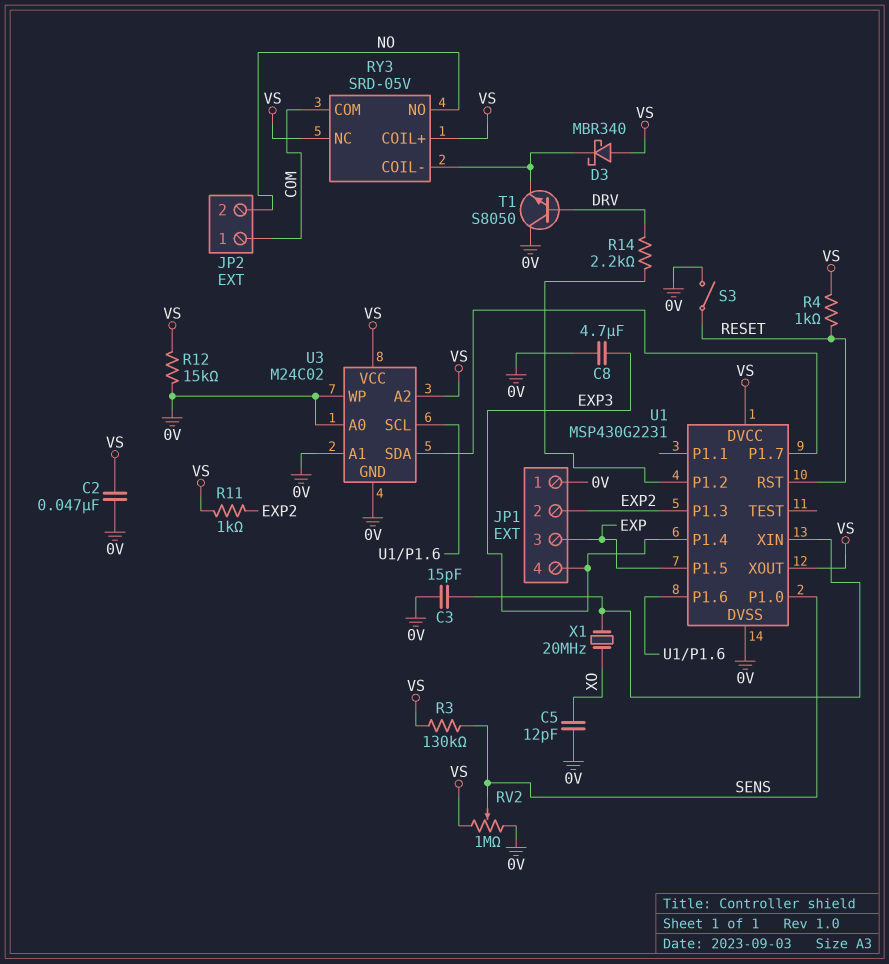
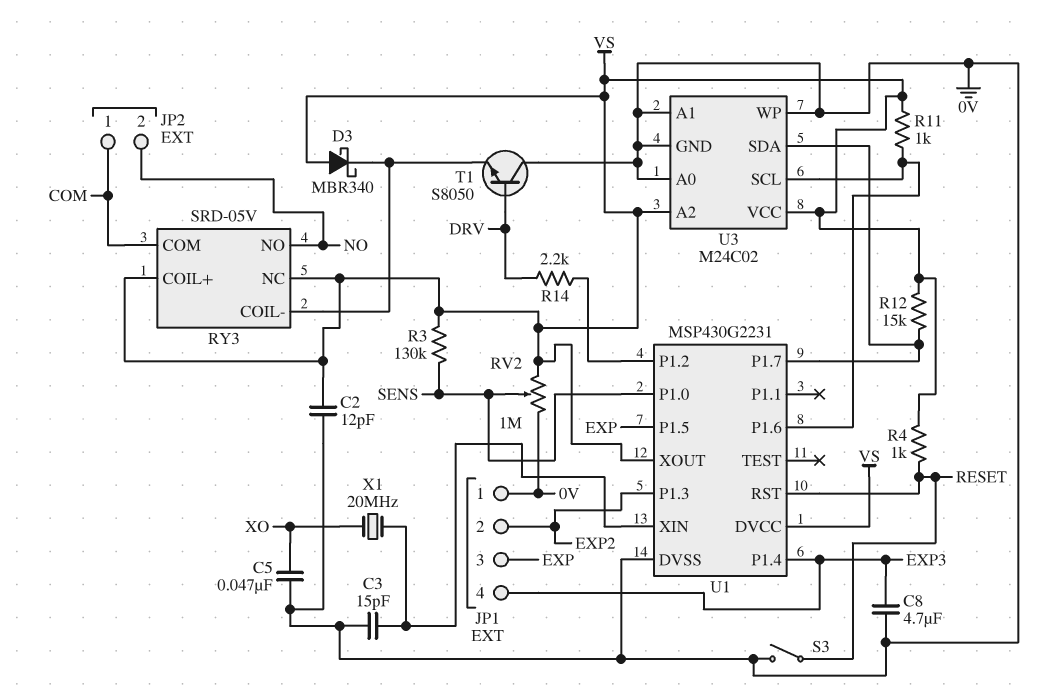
C2: 47nF (0V, VS) -> 12pF (0V, VS)
C5: 12pF (0V, XO) -> 47nF (0V, XO)
R11: 1k (EXP2, VS) -> 1k (U1/P1.6, VS)
R12: 15k (0V, VS) -> 15k (U1/P1.7, VS)

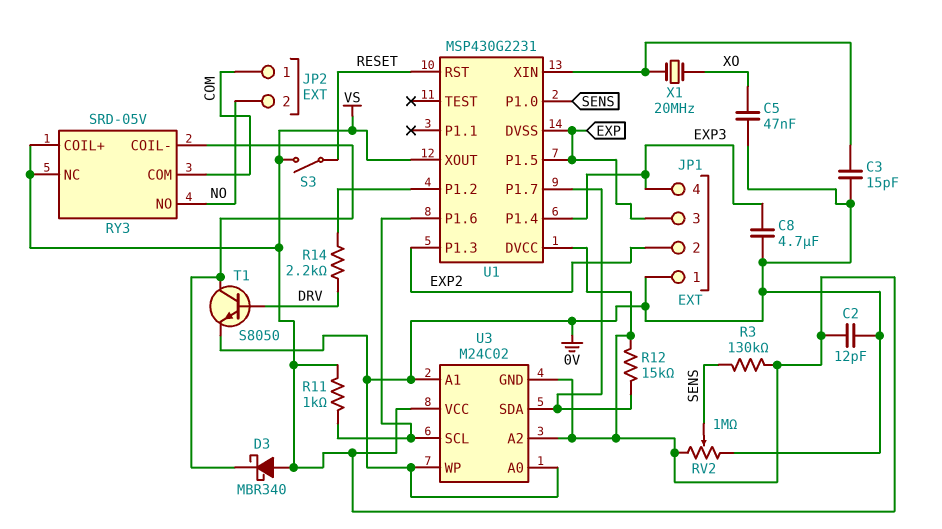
R4: 1k (RESET, VS) -> none
S3: switch (0V, RESET) -> switch (RESET, VS)
T1: NPN S8050 (B DRV, C 0V, E RY3/COIL-) -> NPN S8050 (B DRV, C RY3/COIL-, E 0V)
U1 pin DVSS: 0V -> EXP
U3 pin GND: 0V -> VS

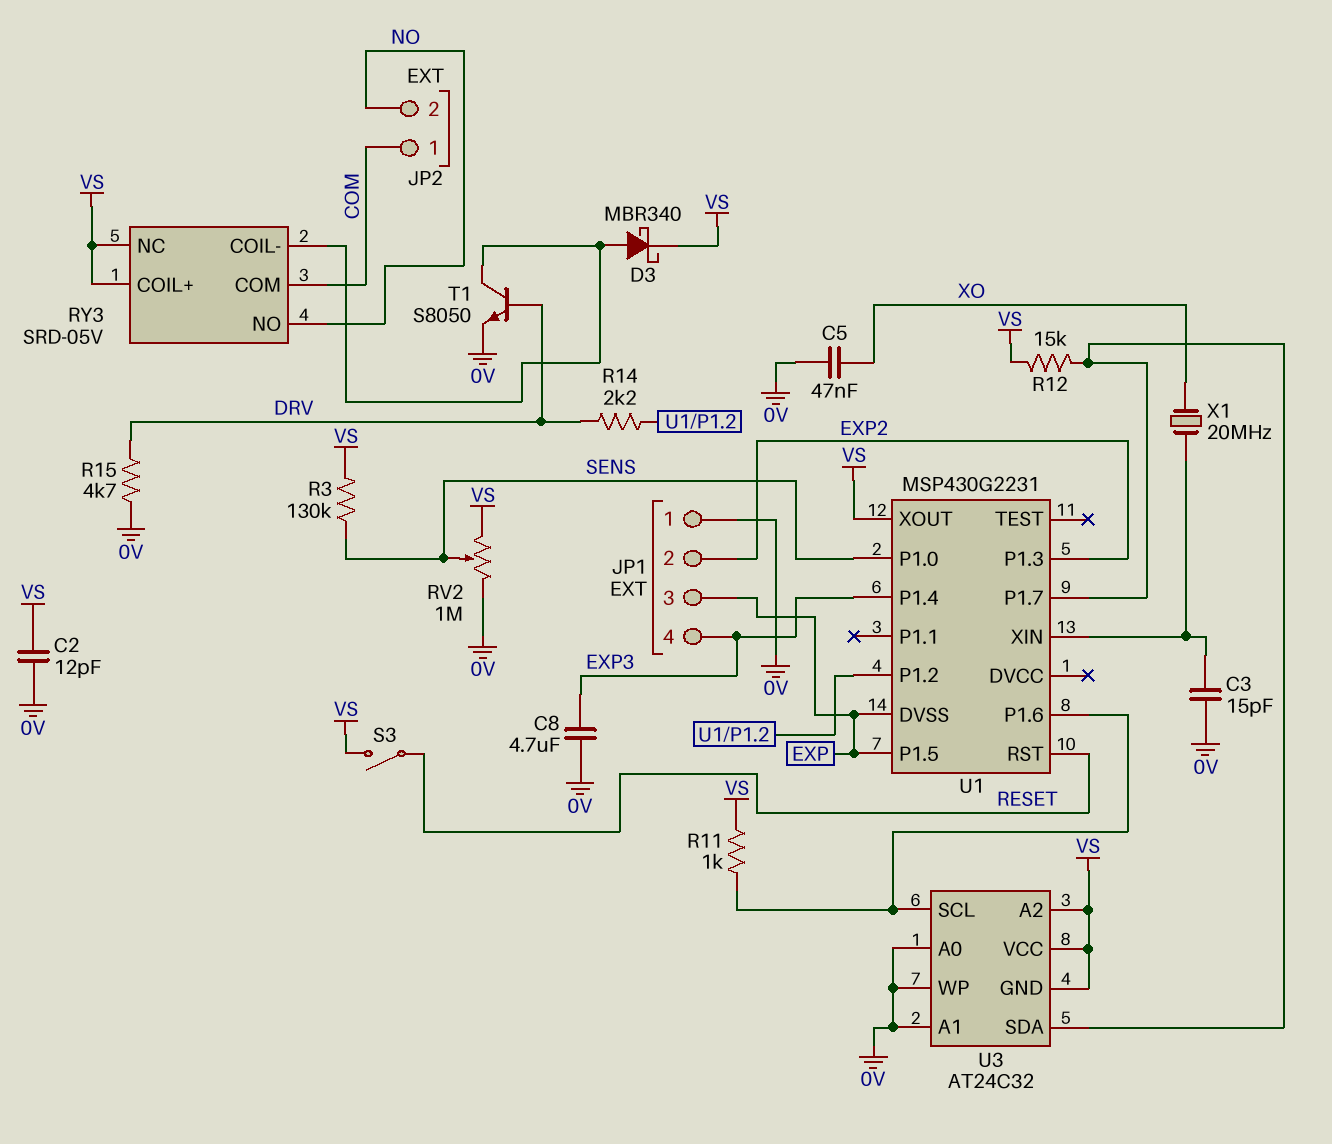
D3: schottky MBR340 (A VS, K RY3/COIL-) -> schottky MBR340 (A RY3/COIL-, K VS)
R15: none -> 4.7k (0V, DRV)
U1 pin DVCC: VS -> none
U3: M24C02 -> AT24C32

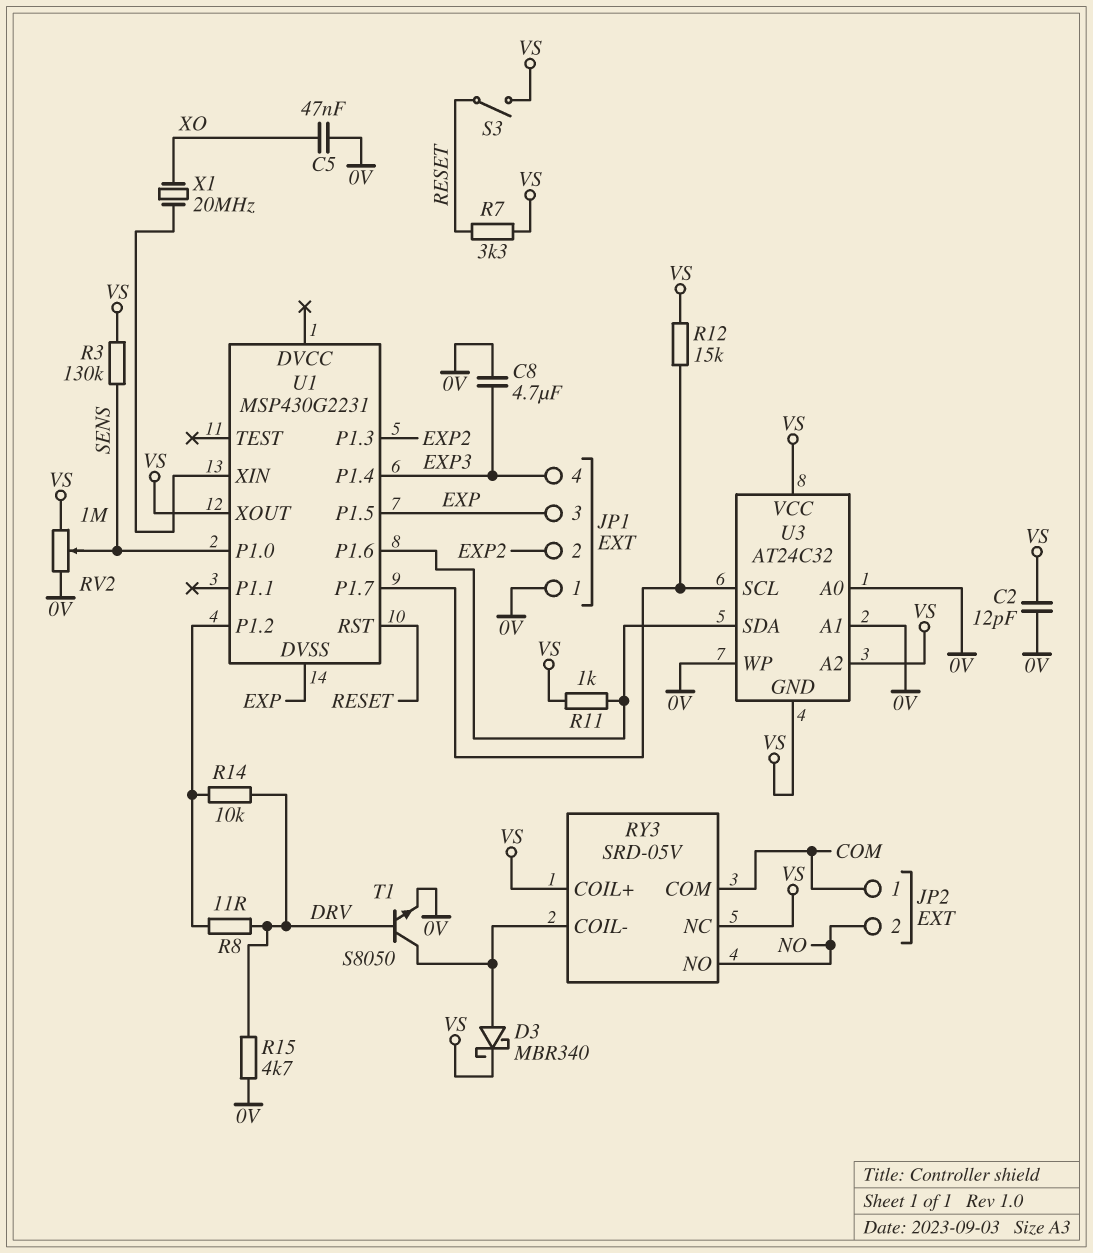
C3: 15pF (0V, U1/XIN) -> none
R7: none -> 3.3k (RESET, VS)
R8: none -> 11 (DRV, U1/P1.2)
R14: 2.2k (DRV, U1/P1.2) -> 10k (DRV, U1/P1.2)
U3 pin SCL: U1/P1.6 -> U1/P1.7
U3 pin SDA: U1/P1.7 -> U1/P1.6

